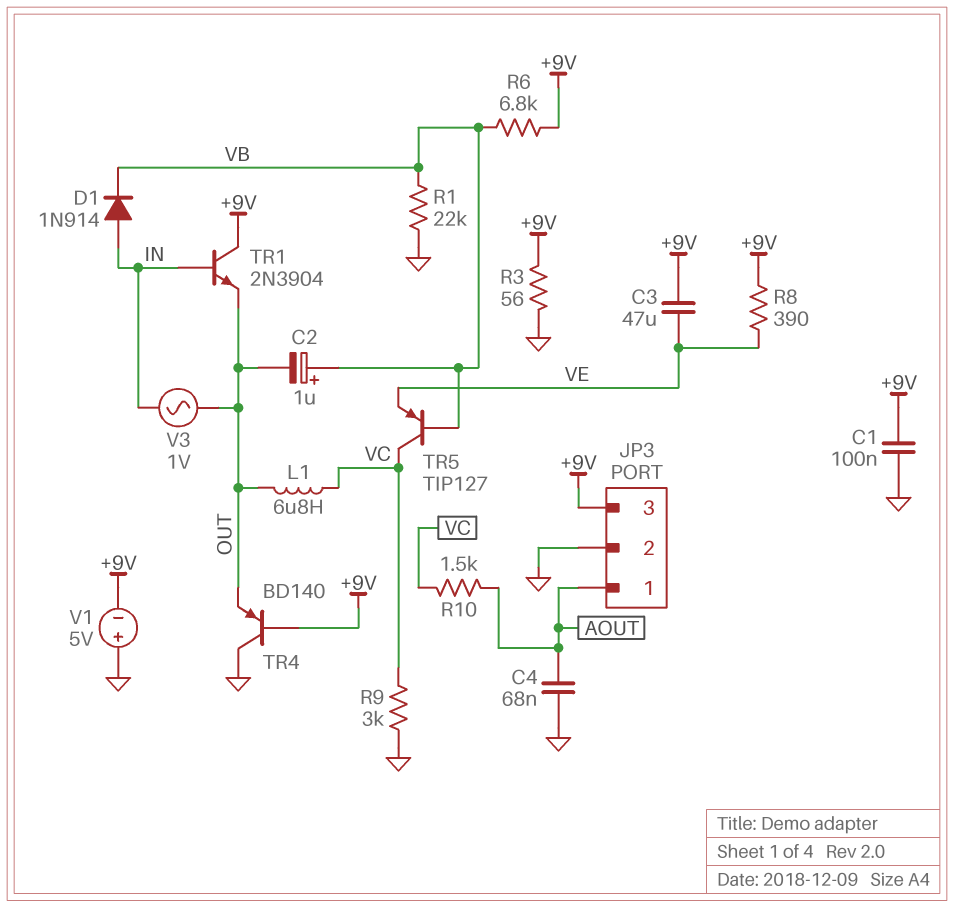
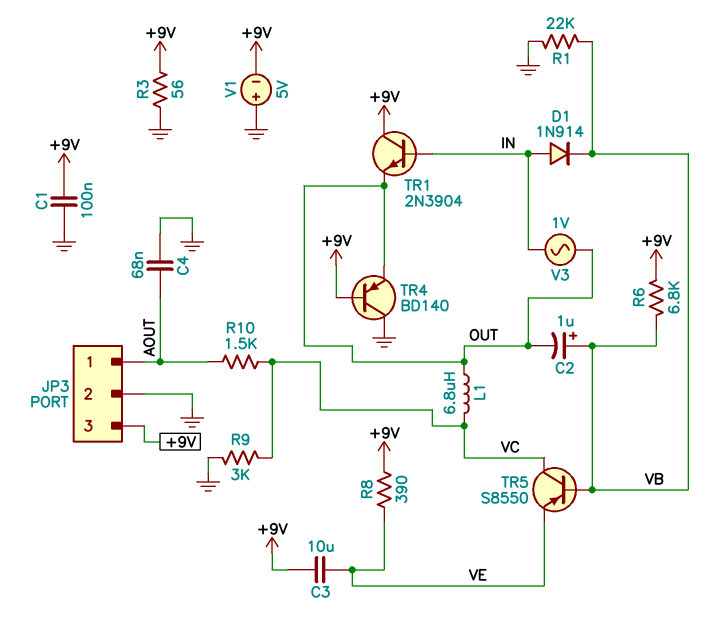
C3: 47uF (+9V, VE) -> 10uF (+9V, VE)
TR5: PNP TIP127 (B VB, C VC, E VE) -> PNP S8550 (B VB, C VC, E VE)

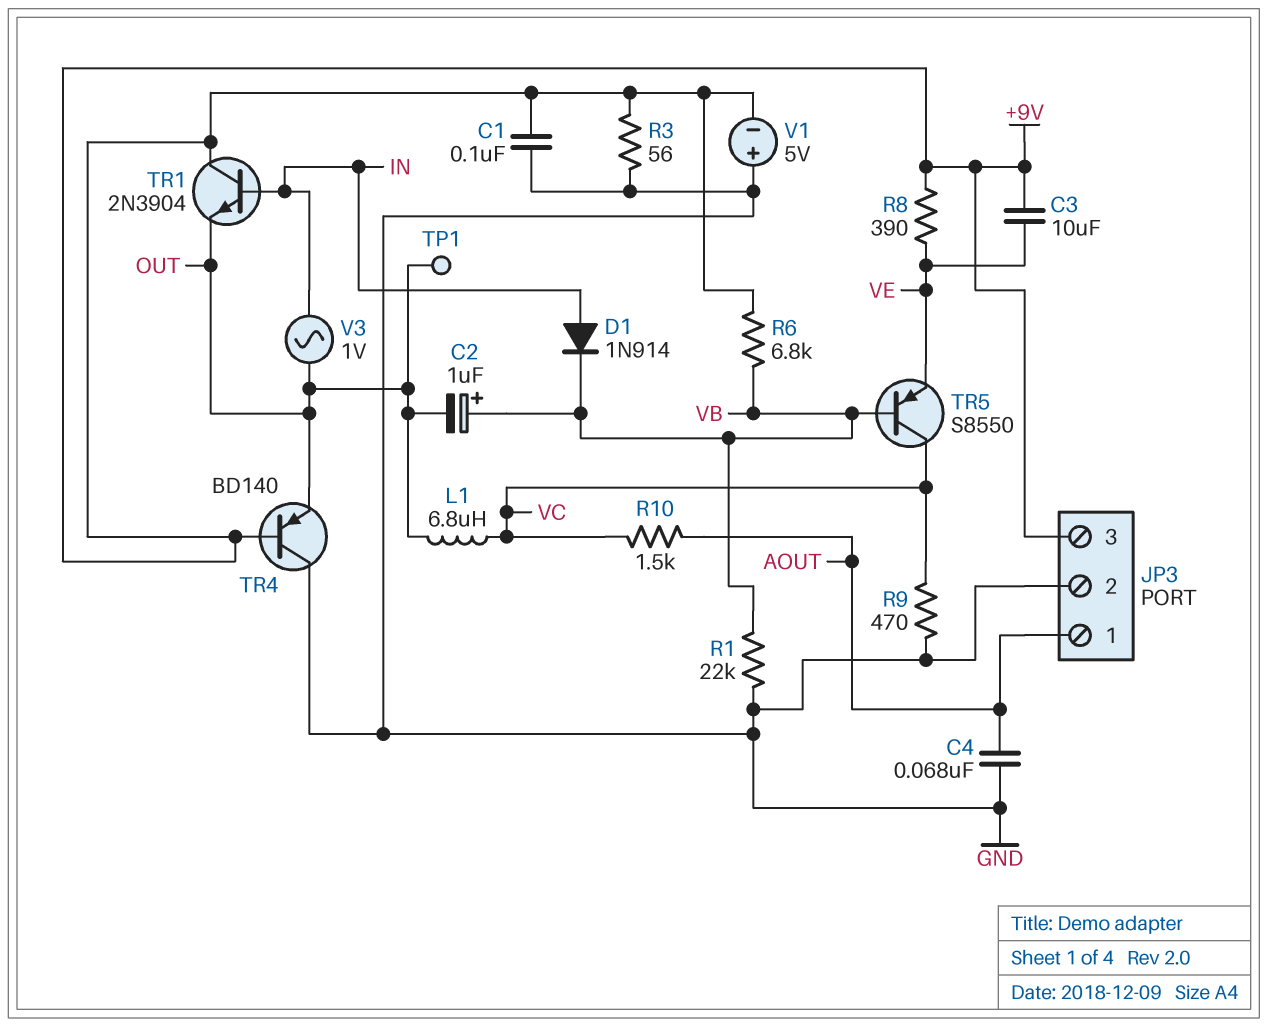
R9: 3k (GND, VC) -> 470 (GND, VC)
TP1: none -> test point (OUT)

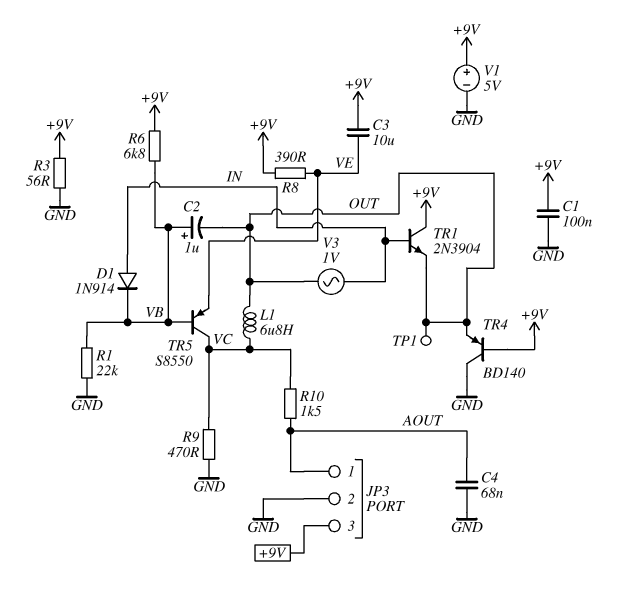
V1: 5V (plus GND, minus +9V) -> 5V (plus +9V, minus GND)

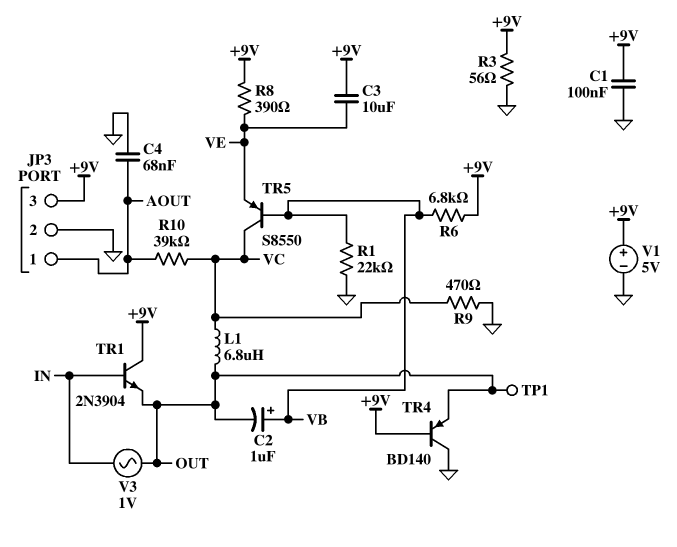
D1: diode 1N914 (A IN, K VB) -> none
R10: 1.5k (AOUT, VC) -> 39k (AOUT, VC)

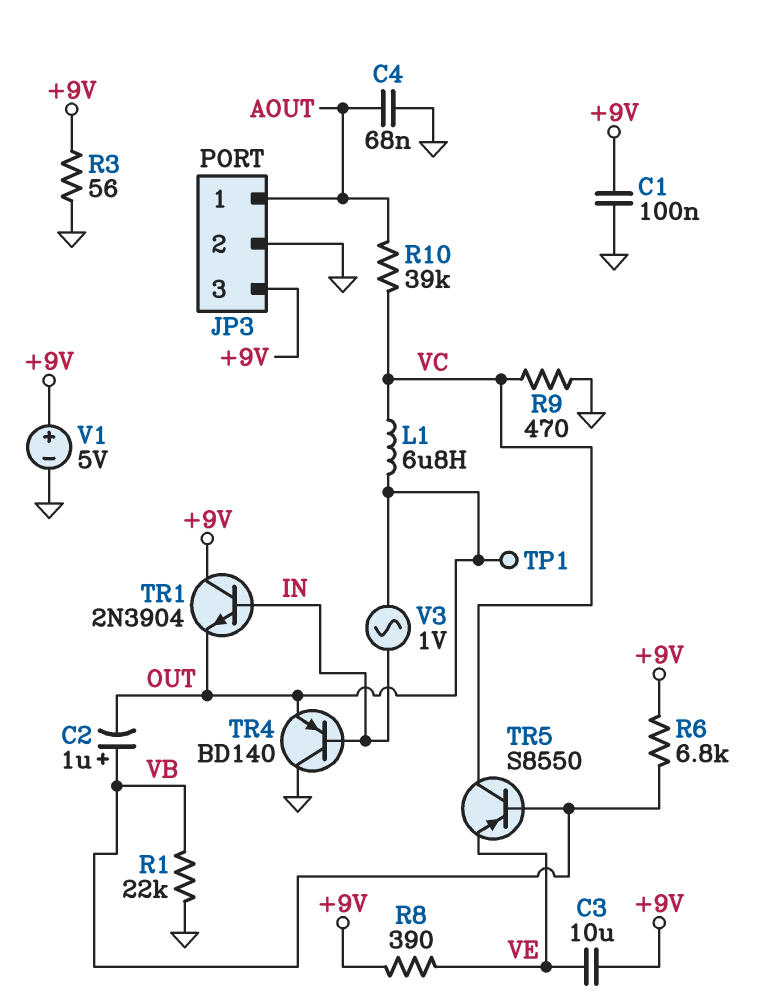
TR4: PNP BD140 (B +9V, C GND, E OUT) -> PNP BD140 (B IN, C GND, E OUT)

